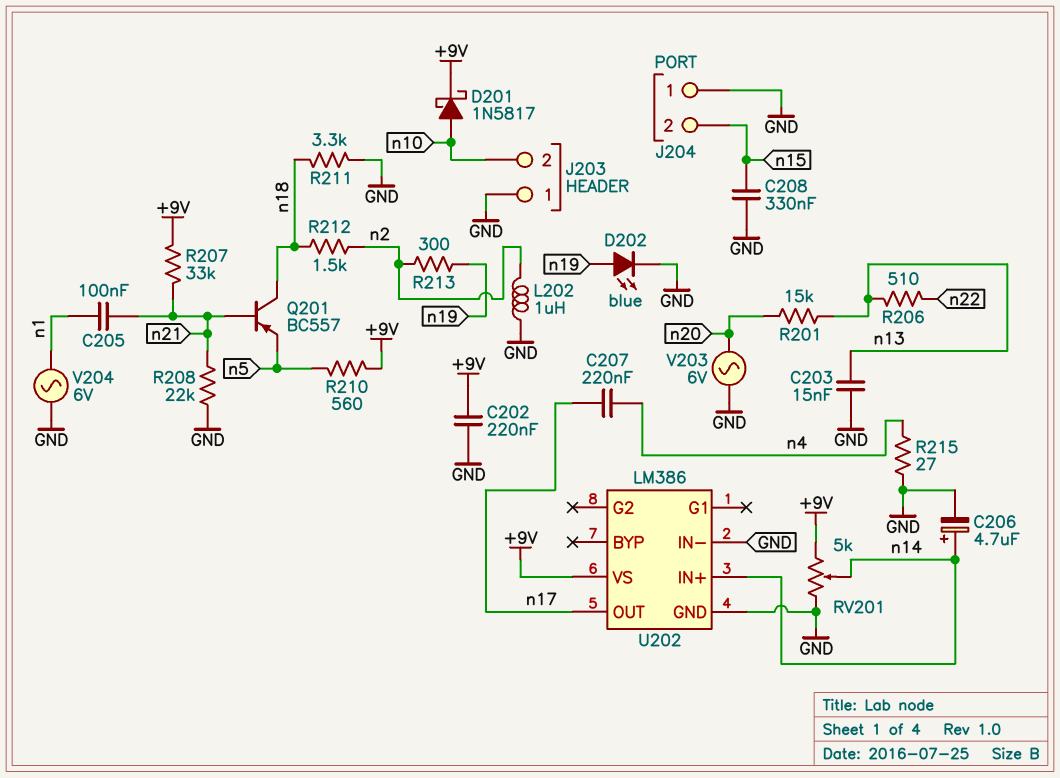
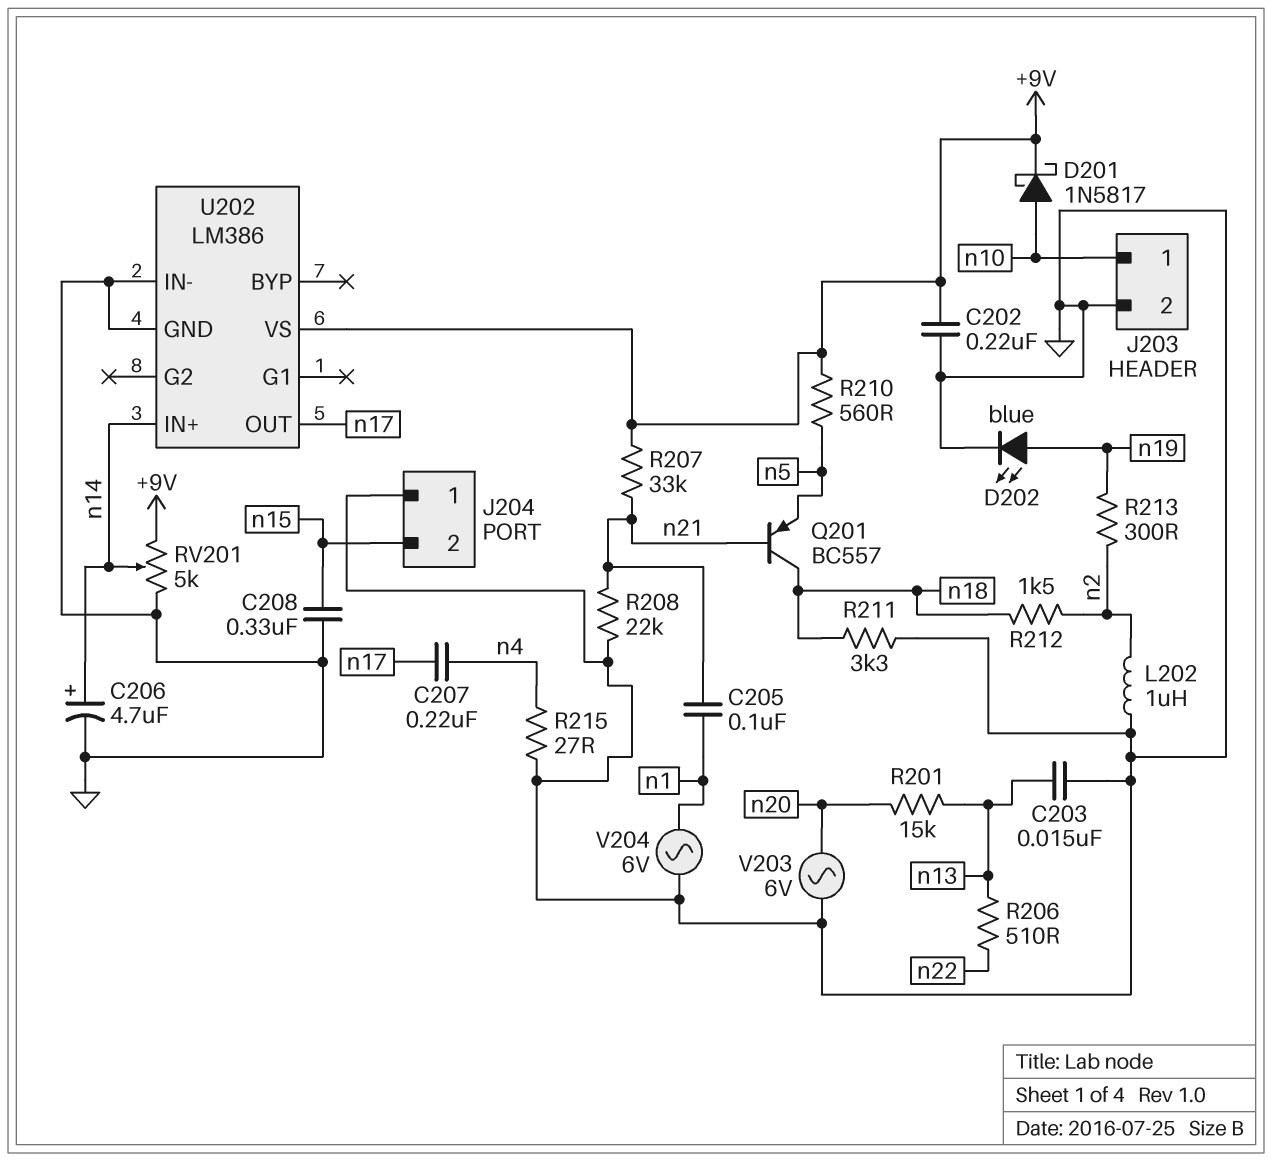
J203 pin 1: GND -> n10
J203 pin 2: n10 -> GND

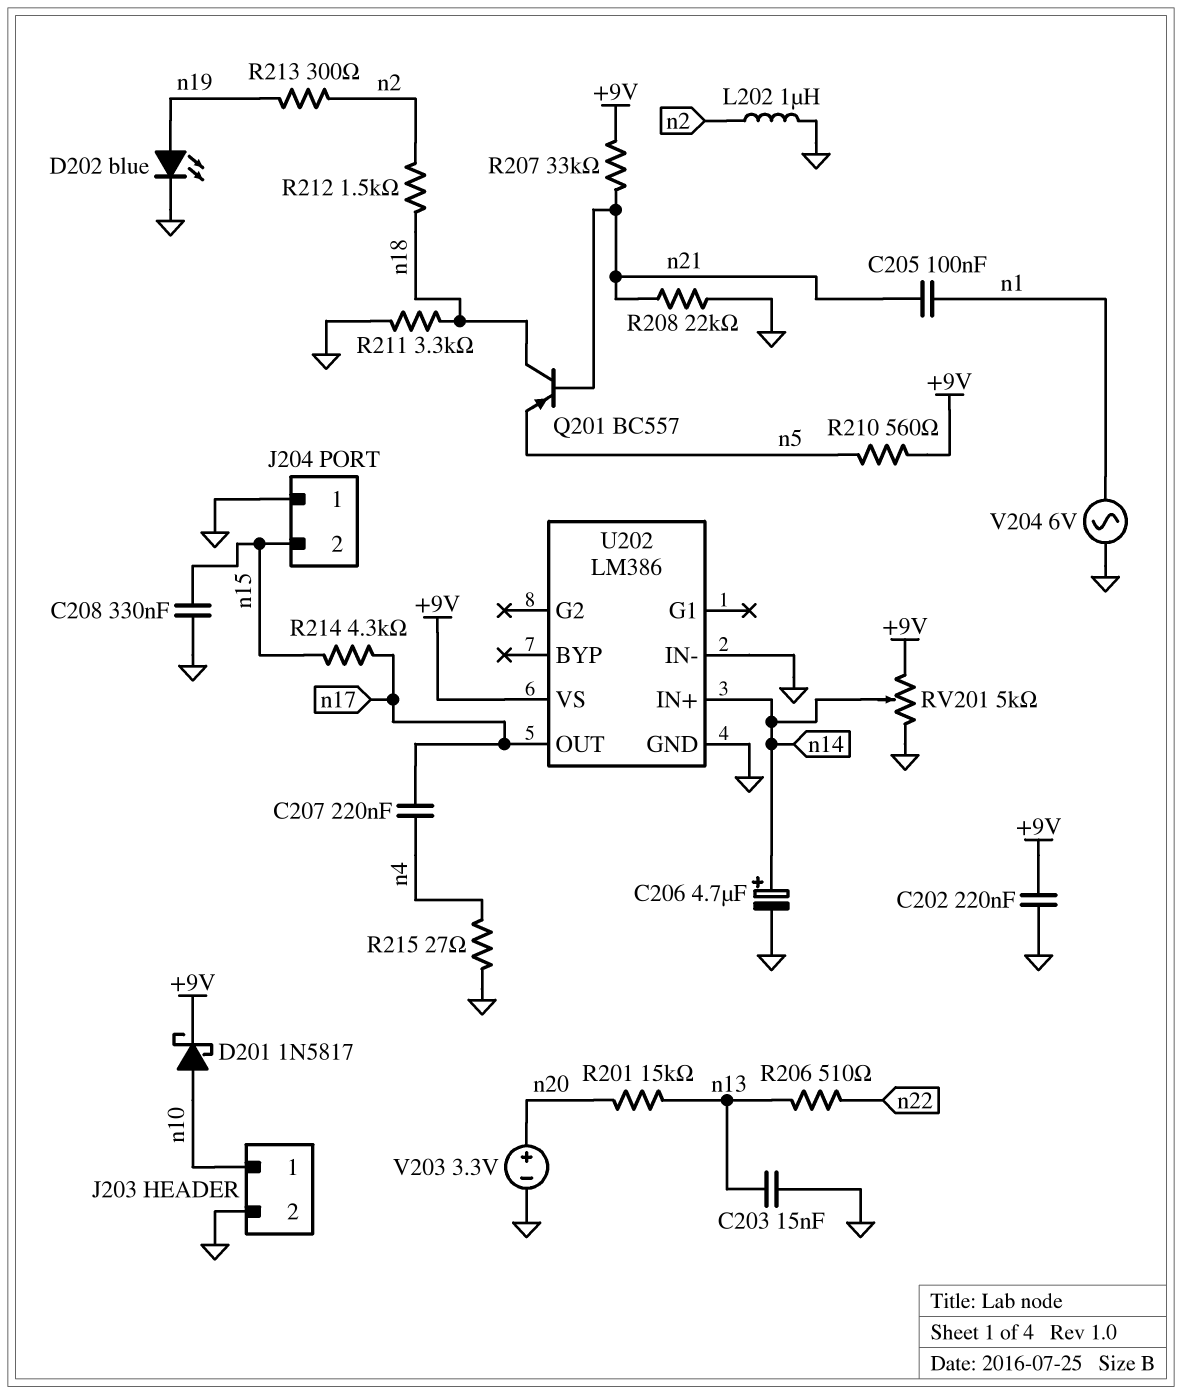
R214: none -> 4.3k (n15, n17)
V203: AC 6V (GND, n20) -> 3.3V (plus n20, minus GND)

